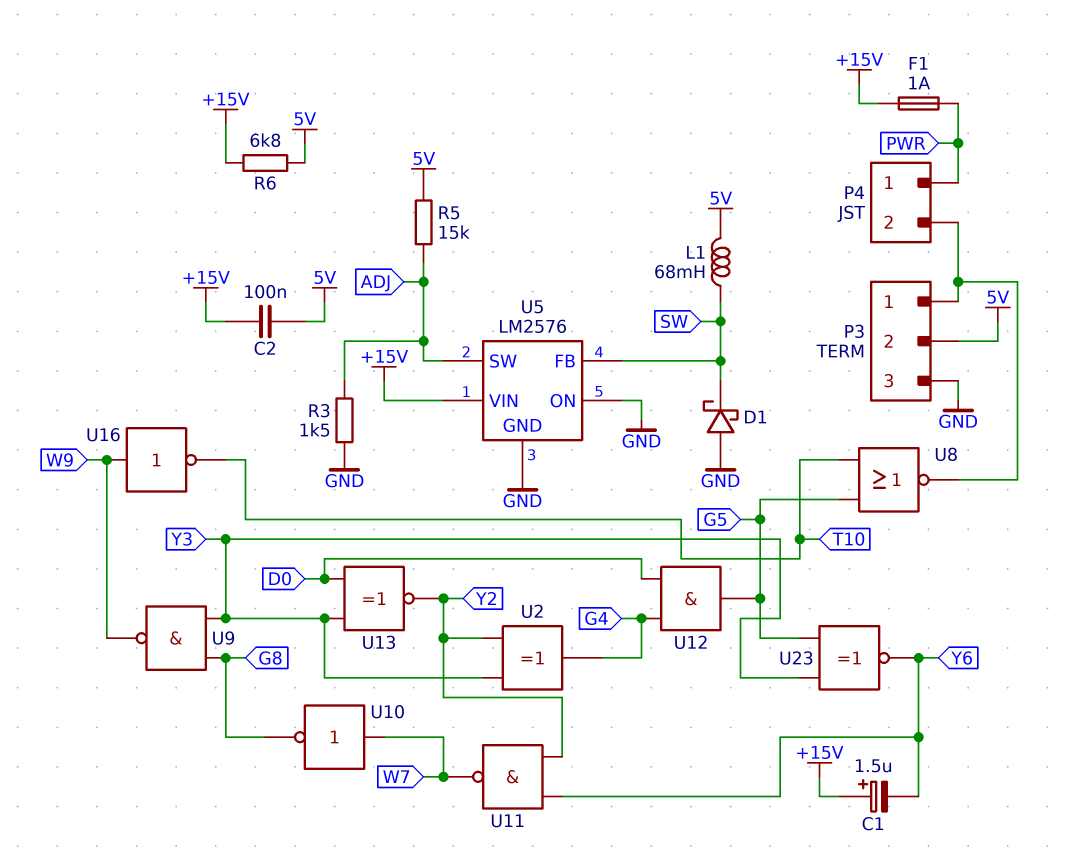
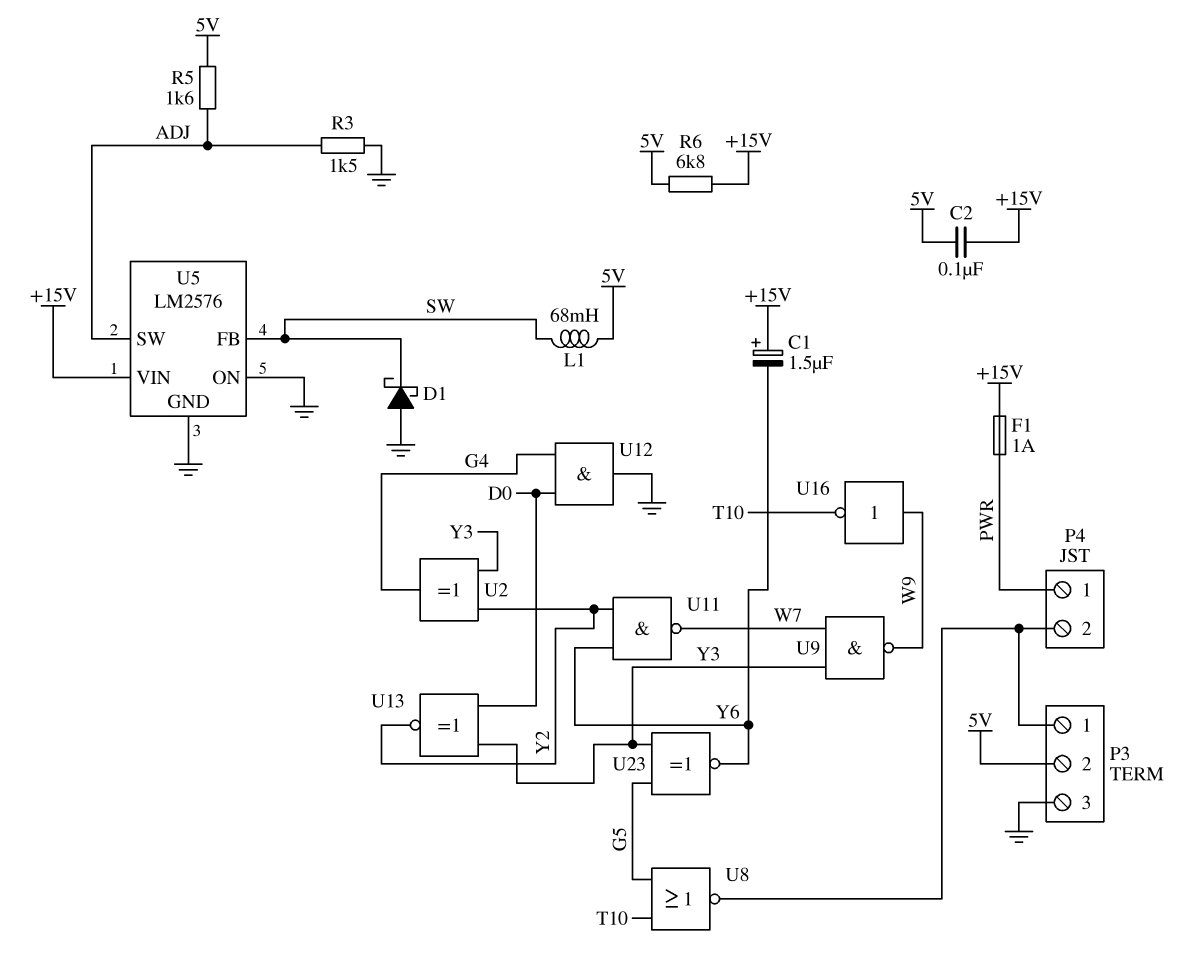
R5: 15k (5V, ADJ) -> 1.6k (5V, ADJ)
U9: NAND (in G8, in Y3, out W9) -> NAND (in W7, in Y3, out W9)
U10: NOT (in W7, out G8) -> none
U12: AND (in D0, in G4, out G5) -> AND (in D0, in G4, out GND)

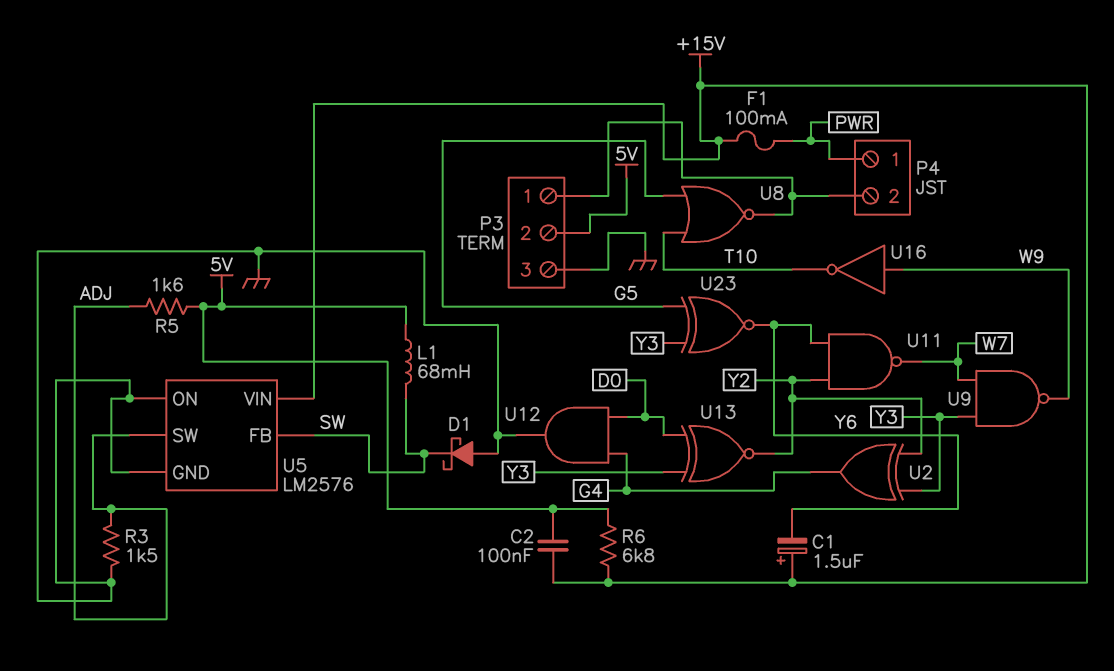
F1: 1A (+15V, PWR) -> 100mA (+15V, PWR)

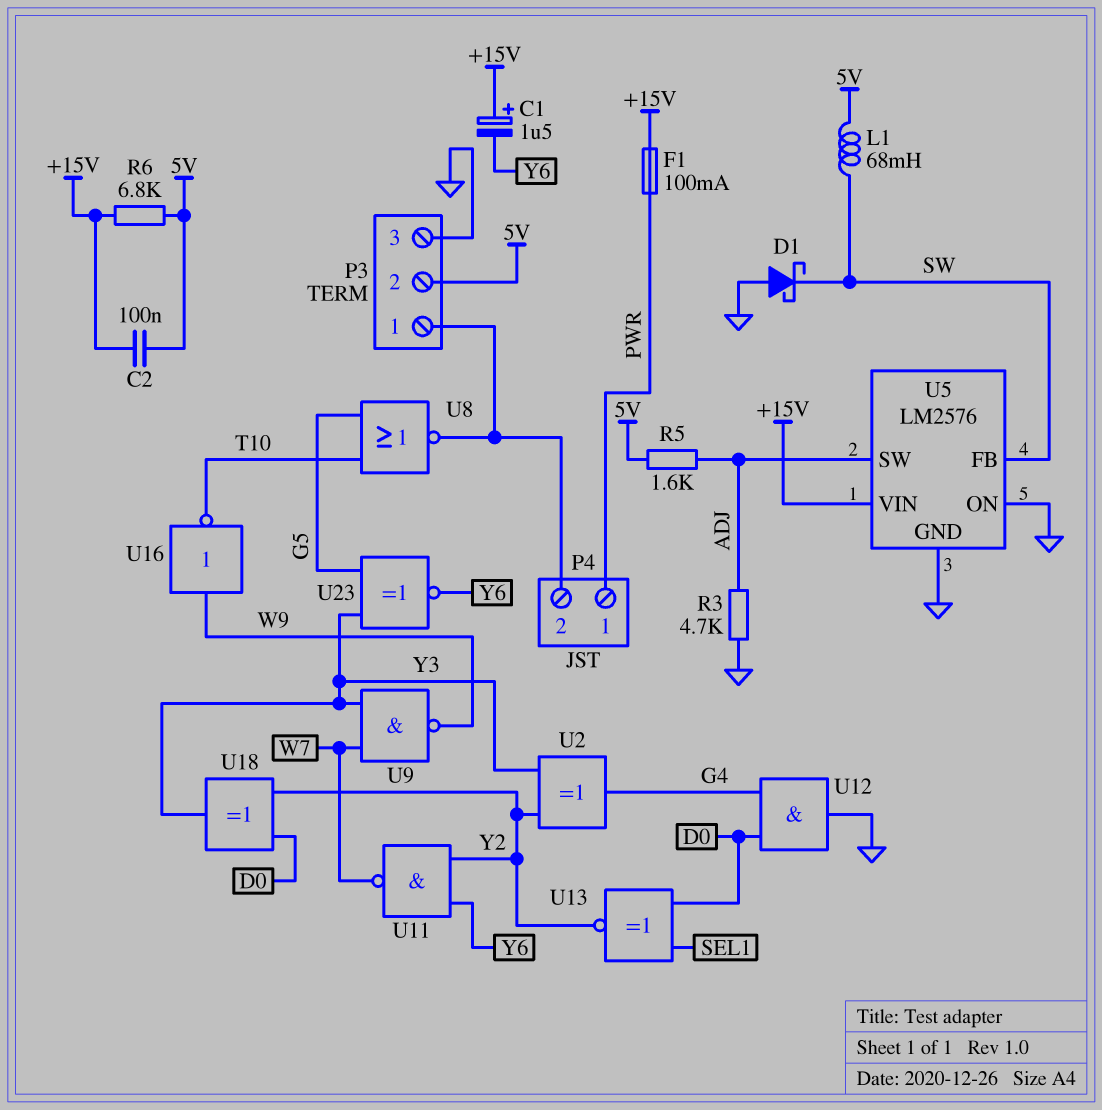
R3: 1.5k (ADJ, GND) -> 4.7k (ADJ, GND)
U13: XNOR (in D0, in Y3, out Y2) -> XNOR (in D0, in SEL1, out Y2)
U18: none -> XOR (in D0, in Y2, out Y3)

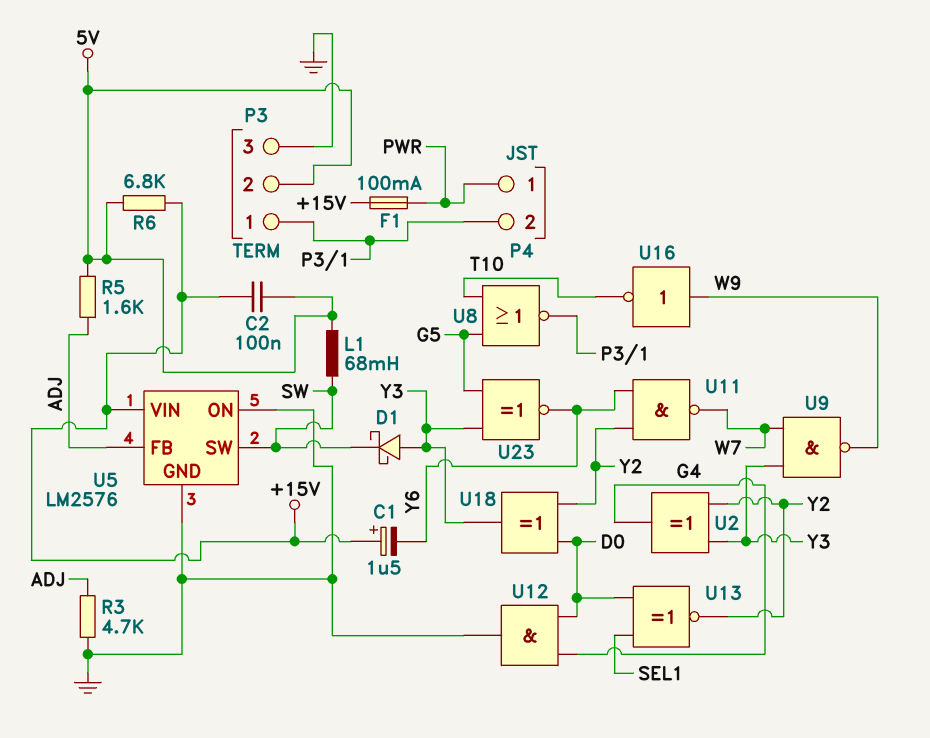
D1: schottky (A GND, K SW) -> schottky (A Y3, K SW)
U5 pin FB: SW -> ADJ
U5 pin SW: ADJ -> SW

